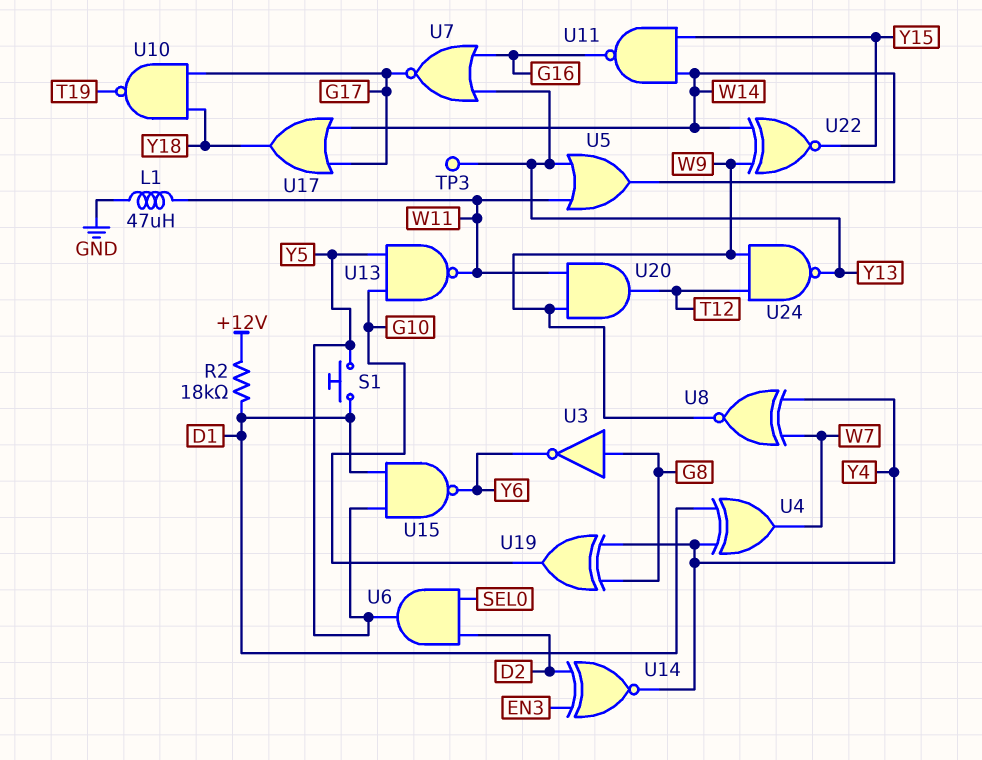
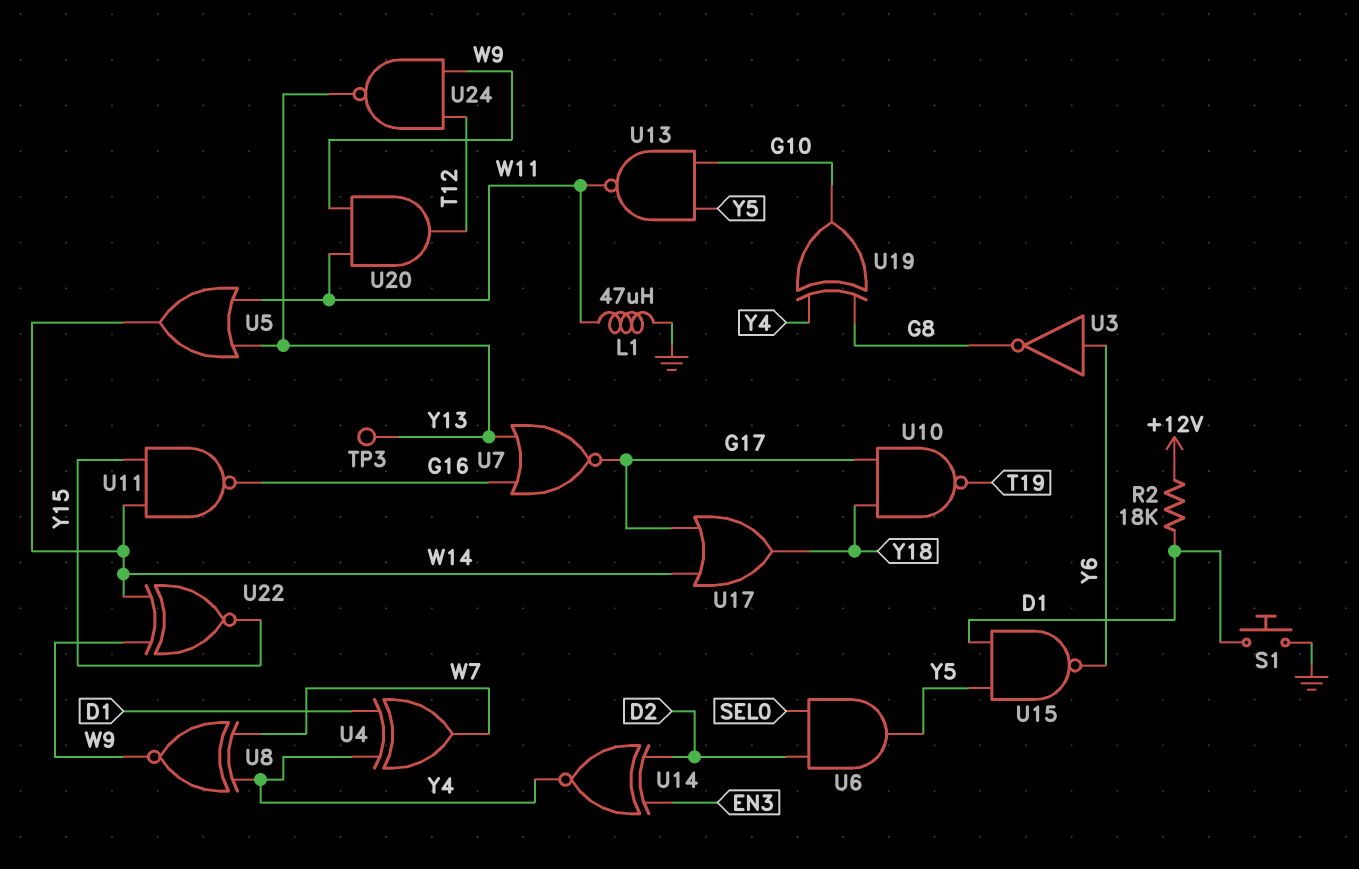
S1: button (D1, Y5) -> button (D1, GND)
U3: NOT (in G8, out Y6) -> NOT (in Y6, out G8)

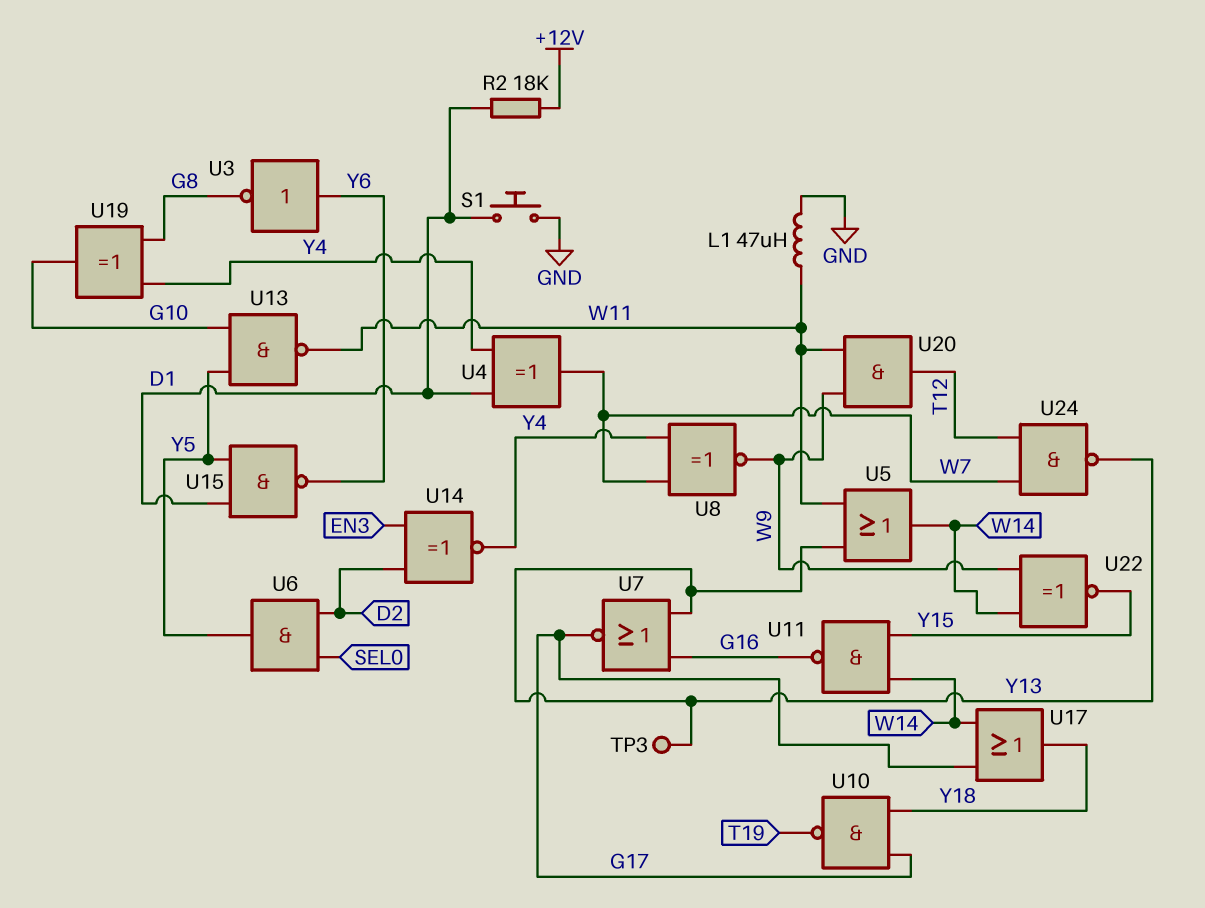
U24: NAND (in T12, in W9, out Y13) -> NAND (in T12, in W7, out Y13)

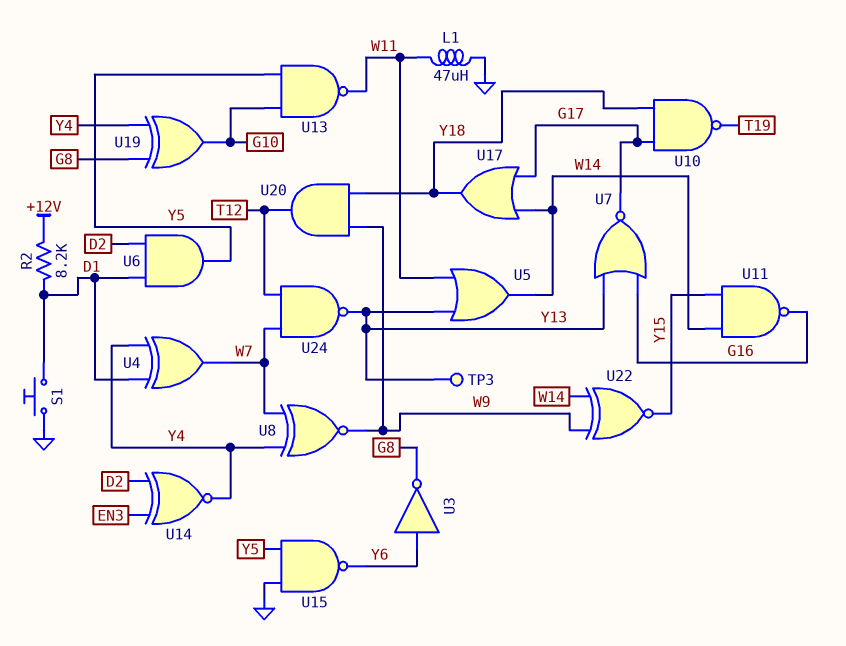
R2: 18k (+12V, D1) -> 8.2k (+12V, D1)
U6: AND (in D2, in SEL0, out Y5) -> AND (in D1, in D2, out Y5)
U15: NAND (in D1, in Y5, out Y6) -> NAND (in GND, in Y5, out Y6)
U20: AND (in W9, in W11, out T12) -> AND (in W9, in Y18, out T12)

